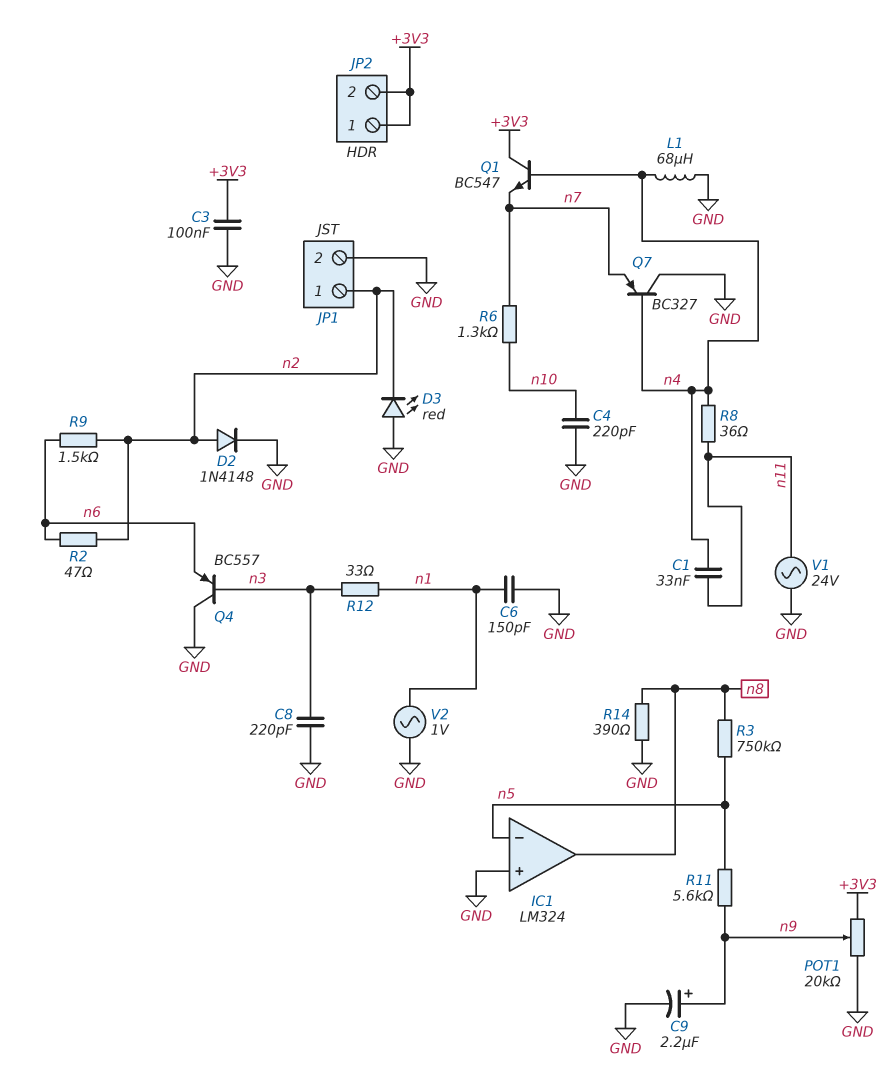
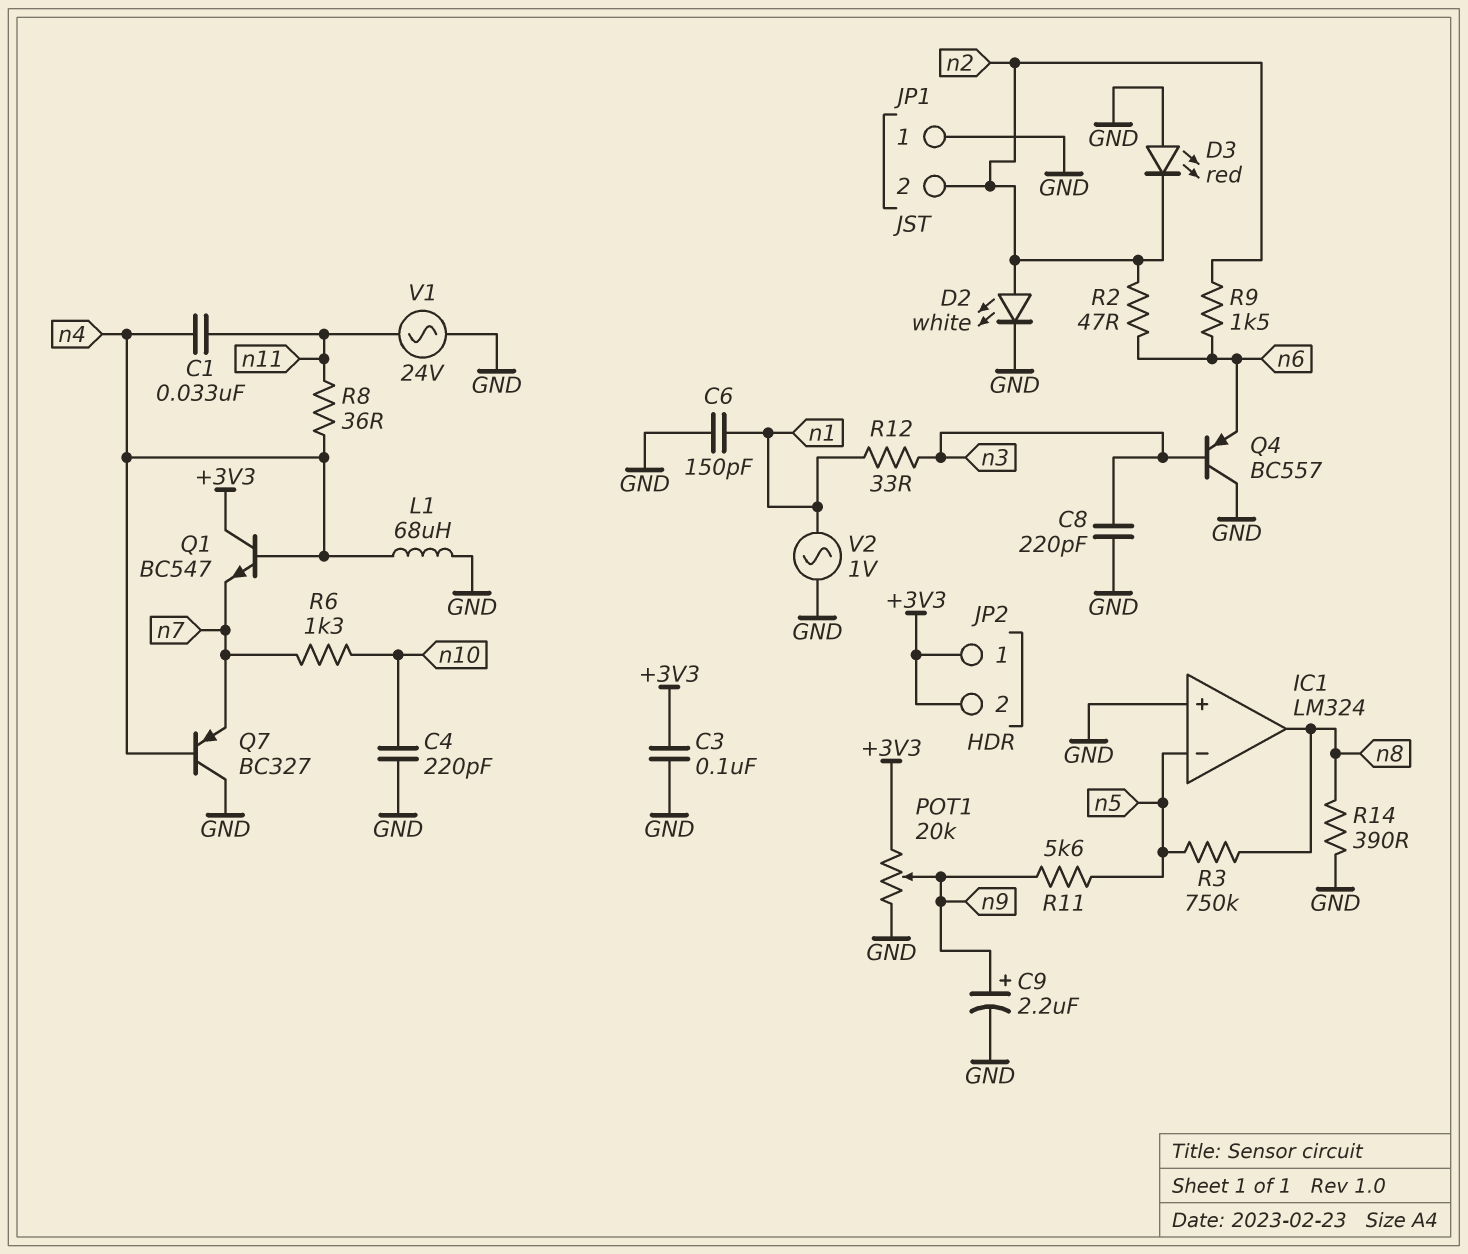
D2: diode 1N4148 (A n2, K GND) -> LED white (A n2, K GND)
JP1 pin 1: n2 -> GND
JP1 pin 2: GND -> n2

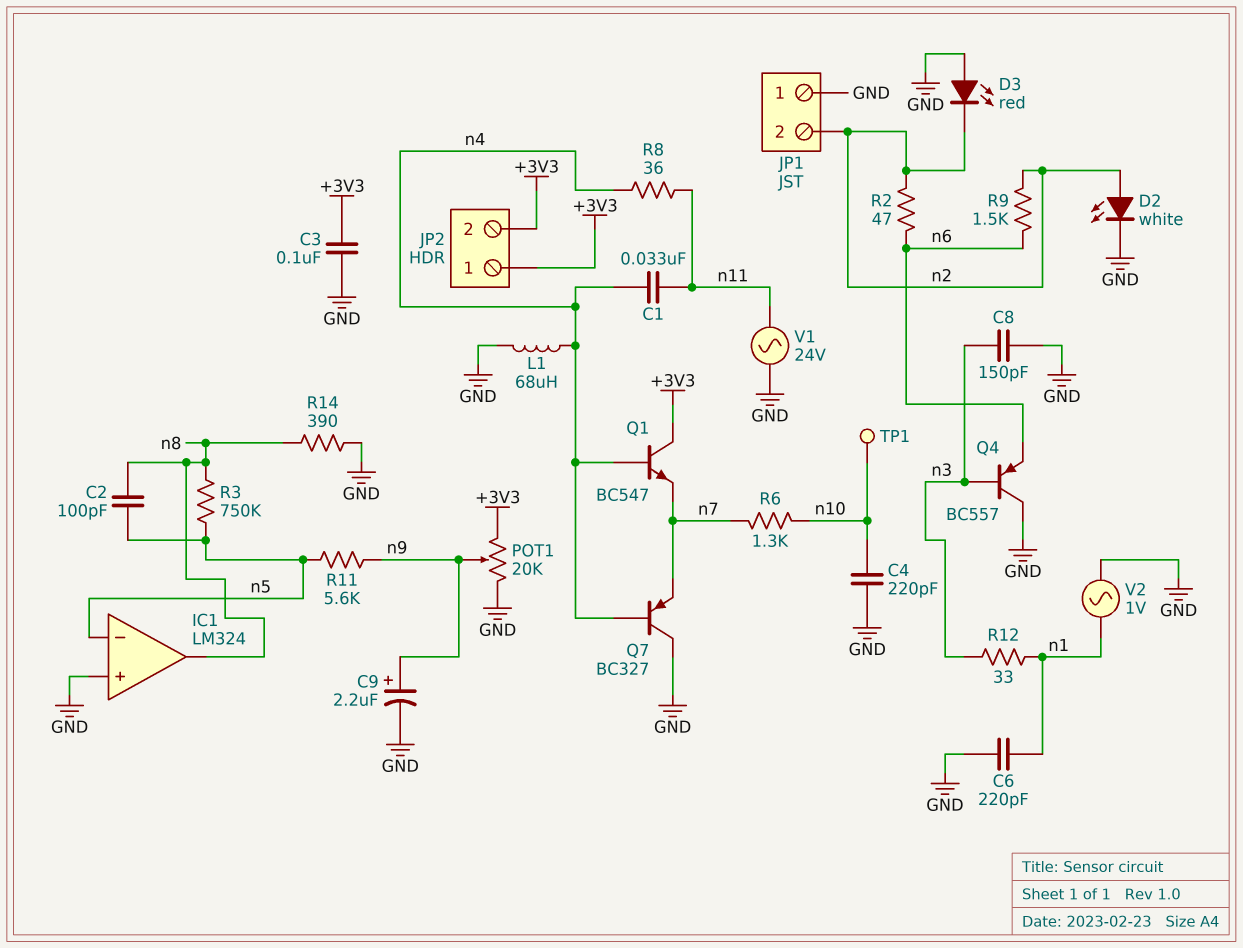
C2: none -> 100pF (n5, n8)
C6: 150pF (GND, n1) -> 220pF (GND, n1)
C8: 220pF (GND, n3) -> 150pF (GND, n3)
TP1: none -> test point (n10)

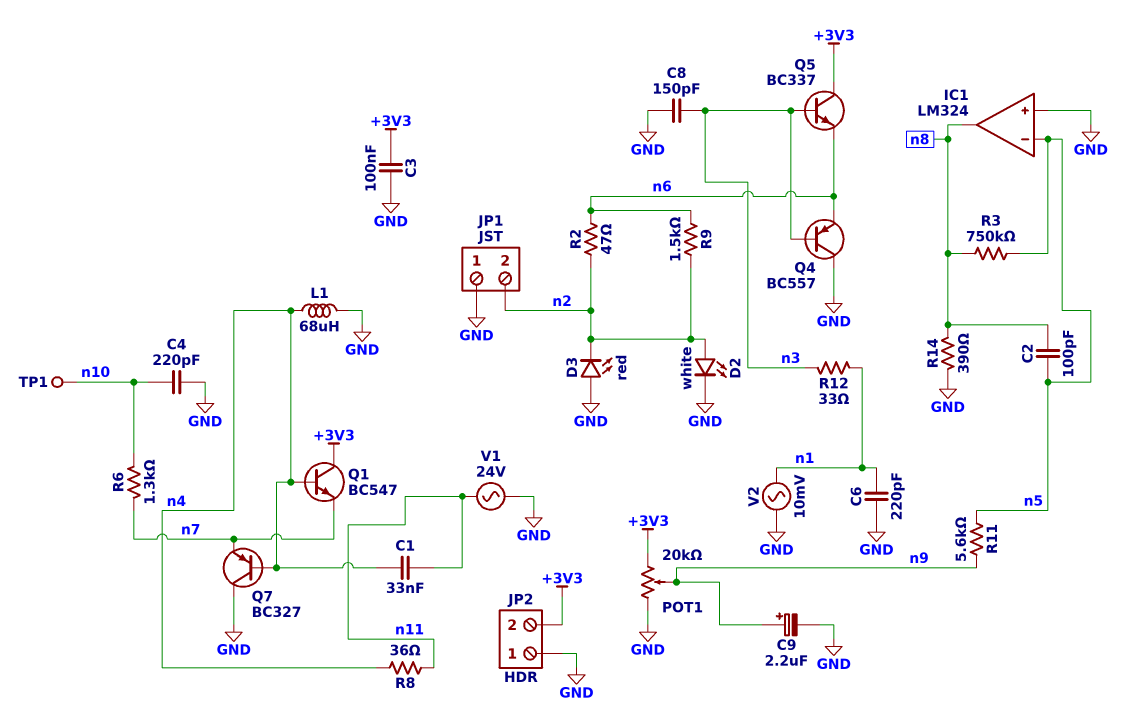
JP2 pin 1: +3V3 -> GND
Q5: none -> NPN BC337 (B n3, C +3V3, E n6)
V2: AC 1V (GND, n1) -> AC 10mV (GND, n1)

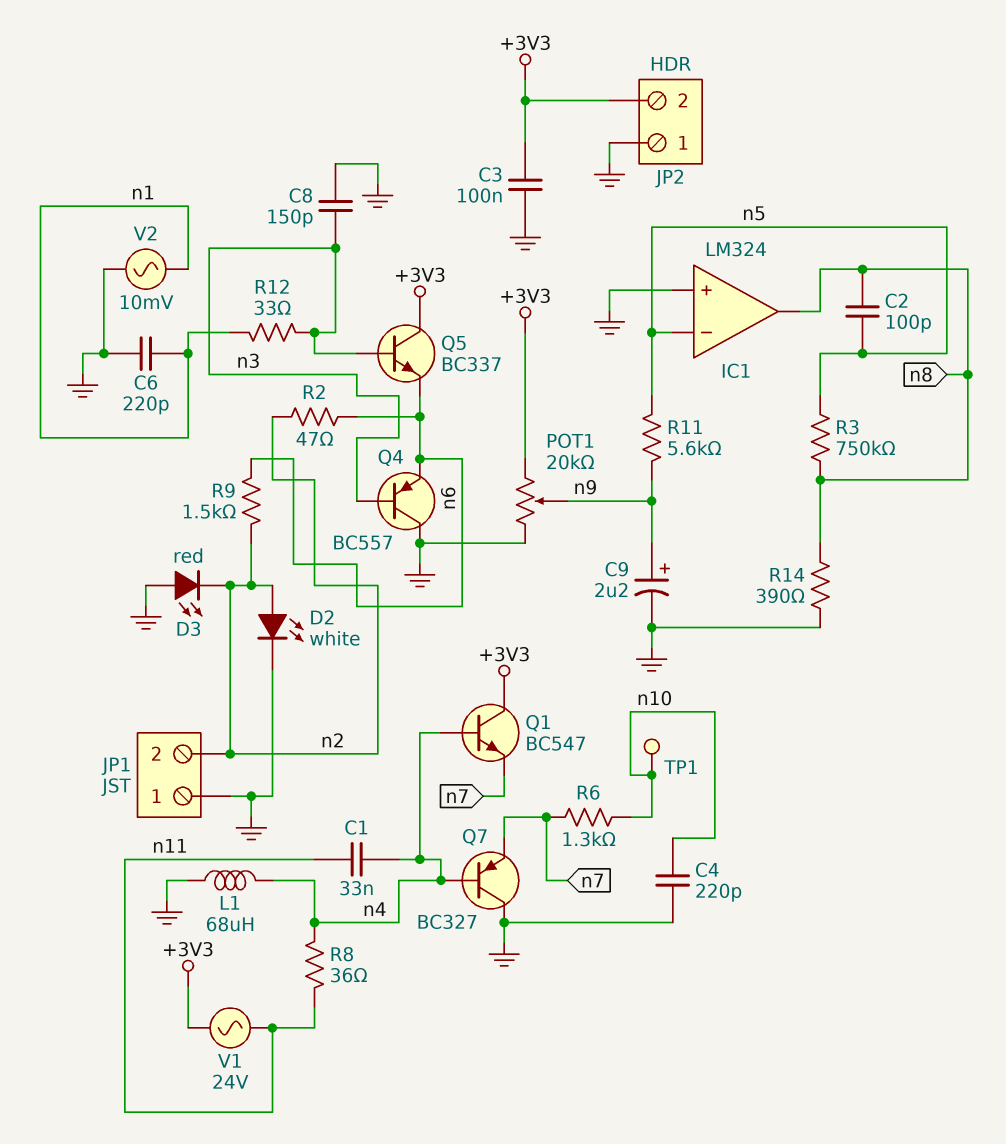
V1: AC 24V (GND, n11) -> AC 24V (+3V3, n11)

